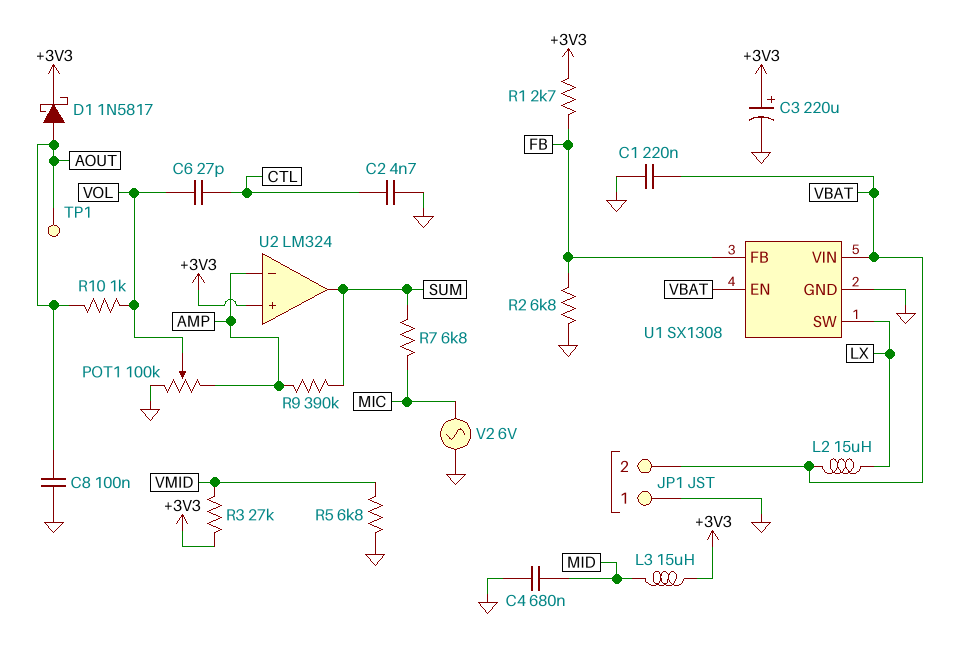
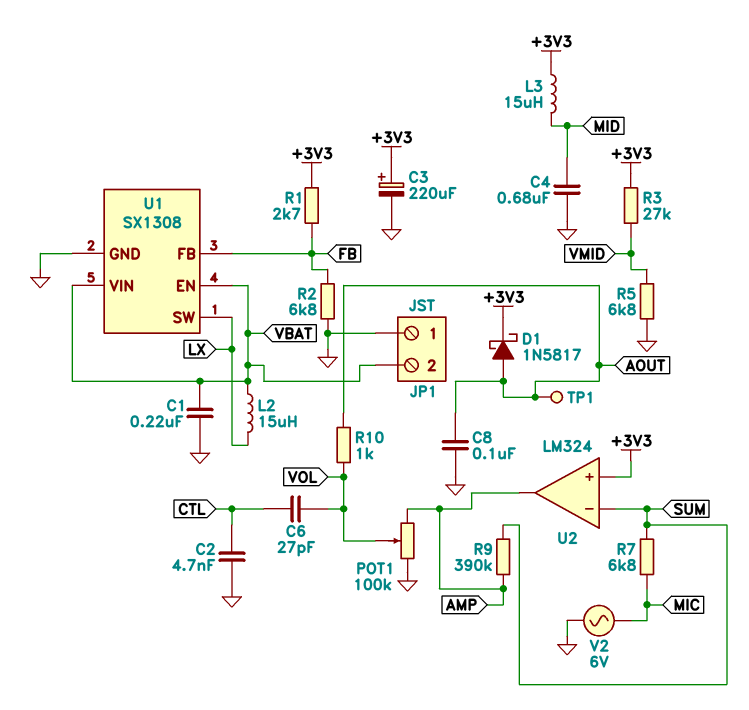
U2 pin in-: AMP -> SUM
U2 pin out: SUM -> AMP

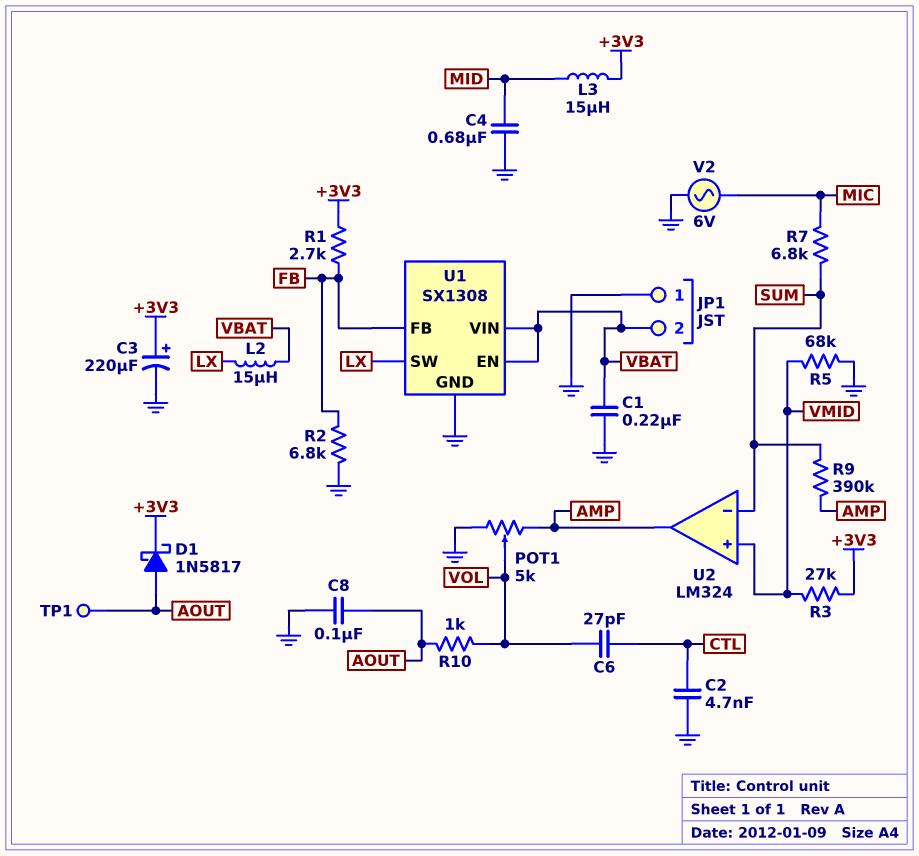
POT1: 100k (AMP, GND, wiper VOL) -> 5k (AMP, GND, wiper VOL)
R5: 6.8k (GND, VMID) -> 68k (GND, VMID)
U2 pin in+: +3V3 -> VMID

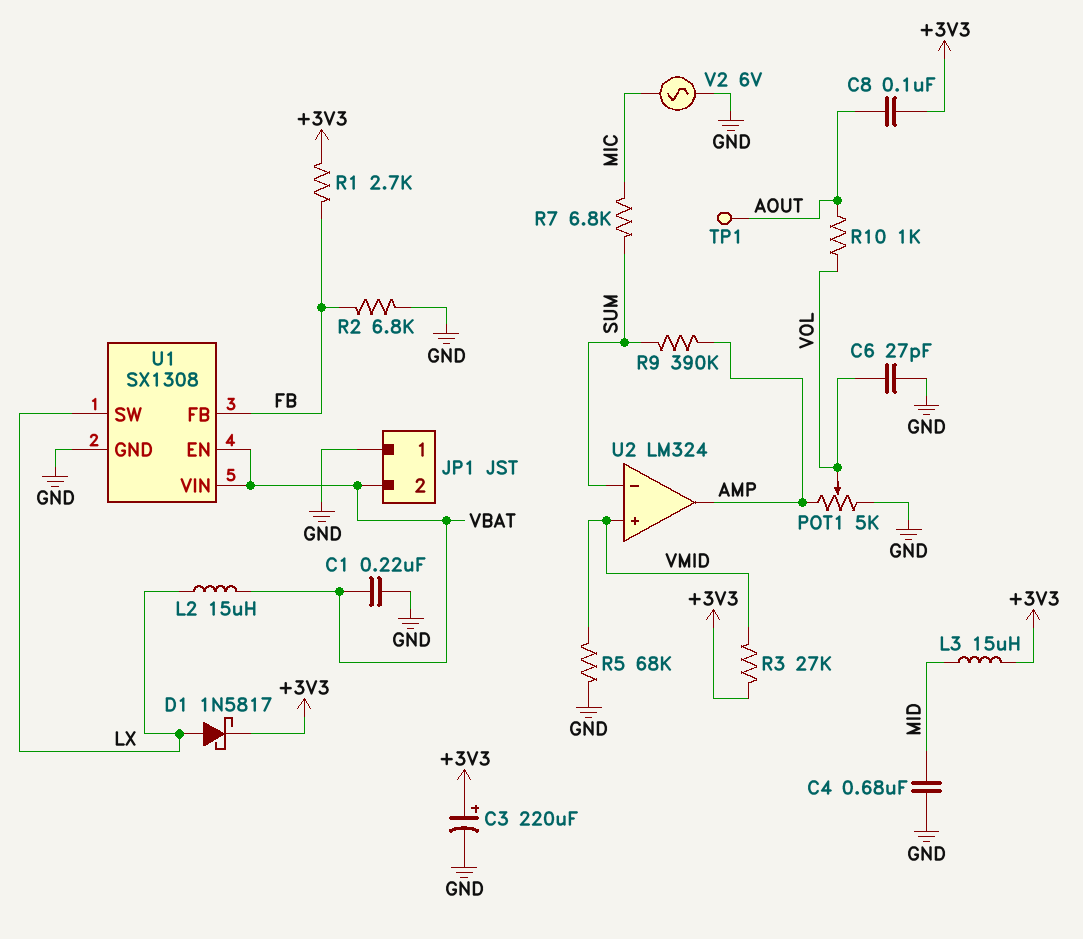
C2: 4.7nF (CTL, GND) -> none
C6: 27pF (CTL, VOL) -> 27pF (GND, VOL)
C8: 100nF (AOUT, GND) -> 100nF (+3V3, AOUT)
D1: schottky 1N5817 (A AOUT, K +3V3) -> schottky 1N5817 (A LX, K +3V3)

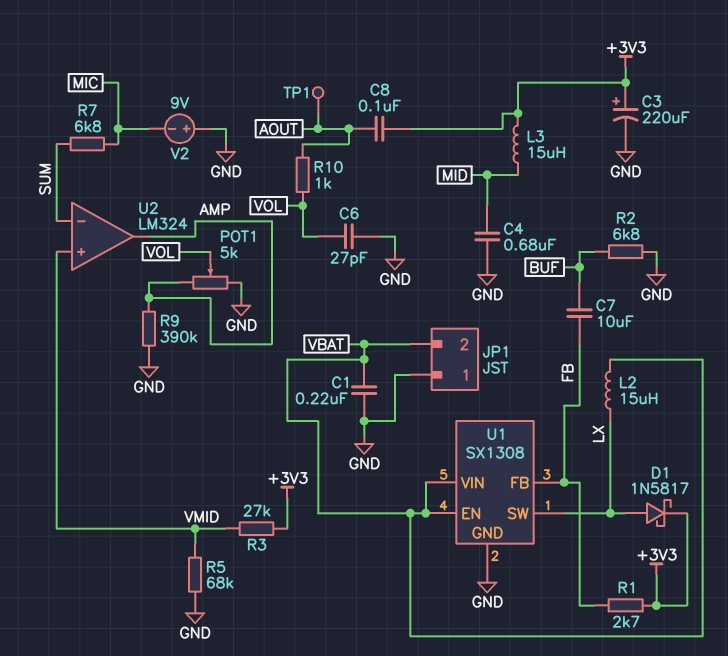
C7: none -> 10uF (BUF, FB)
R2: 6.8k (FB, GND) -> 6.8k (BUF, GND)
R9: 390k (AMP, SUM) -> 390k (AMP, GND)
V2: AC 6V (GND, MIC) -> 9V (plus GND, minus MIC)

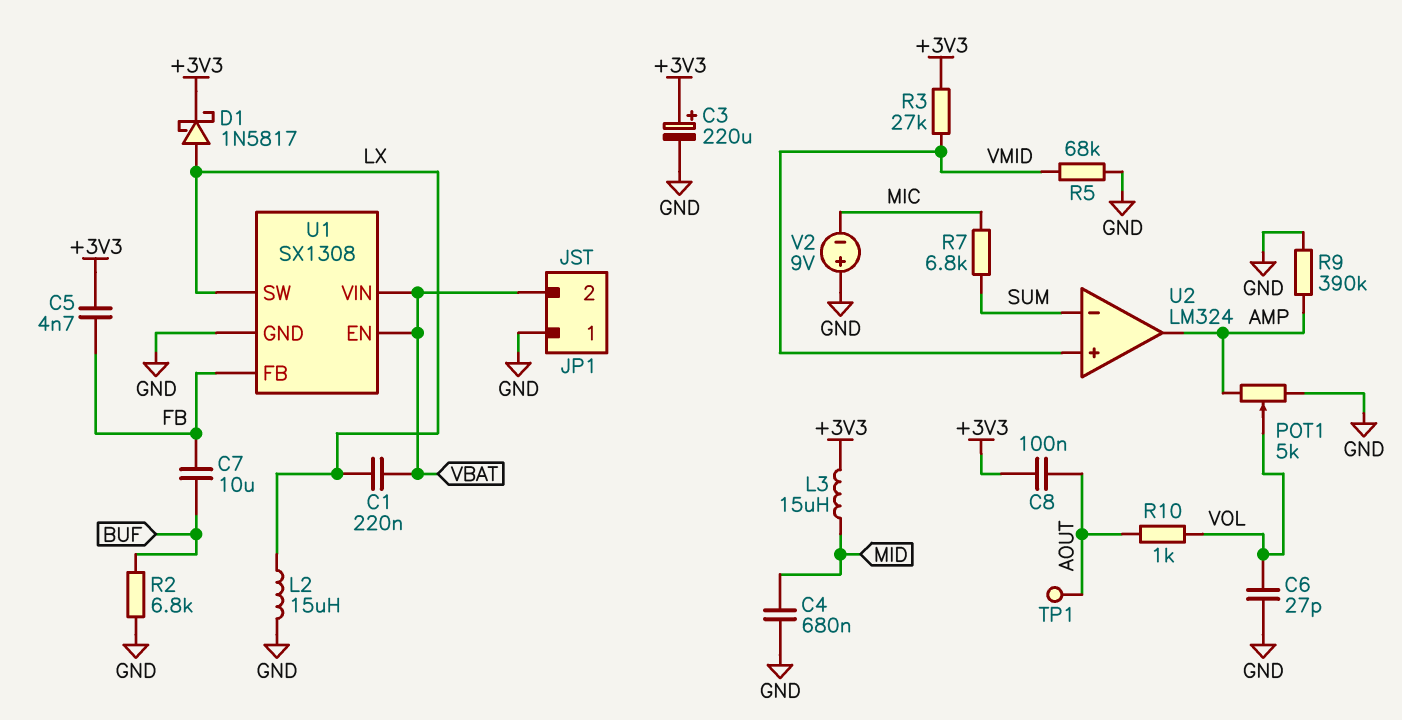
C1: 220nF (GND, VBAT) -> 220nF (LX, VBAT)
C5: none -> 4.7nF (+3V3, FB)
L2: 15uH (LX, VBAT) -> 15uH (GND, LX)
R1: 2.7k (+3V3, FB) -> none

